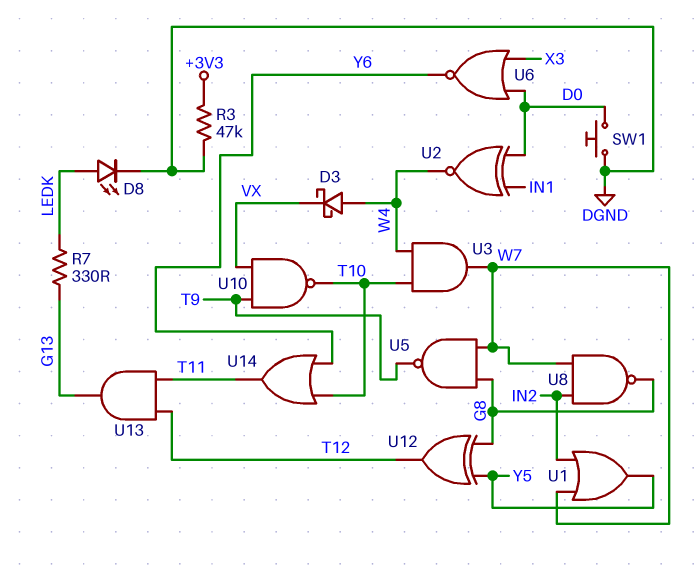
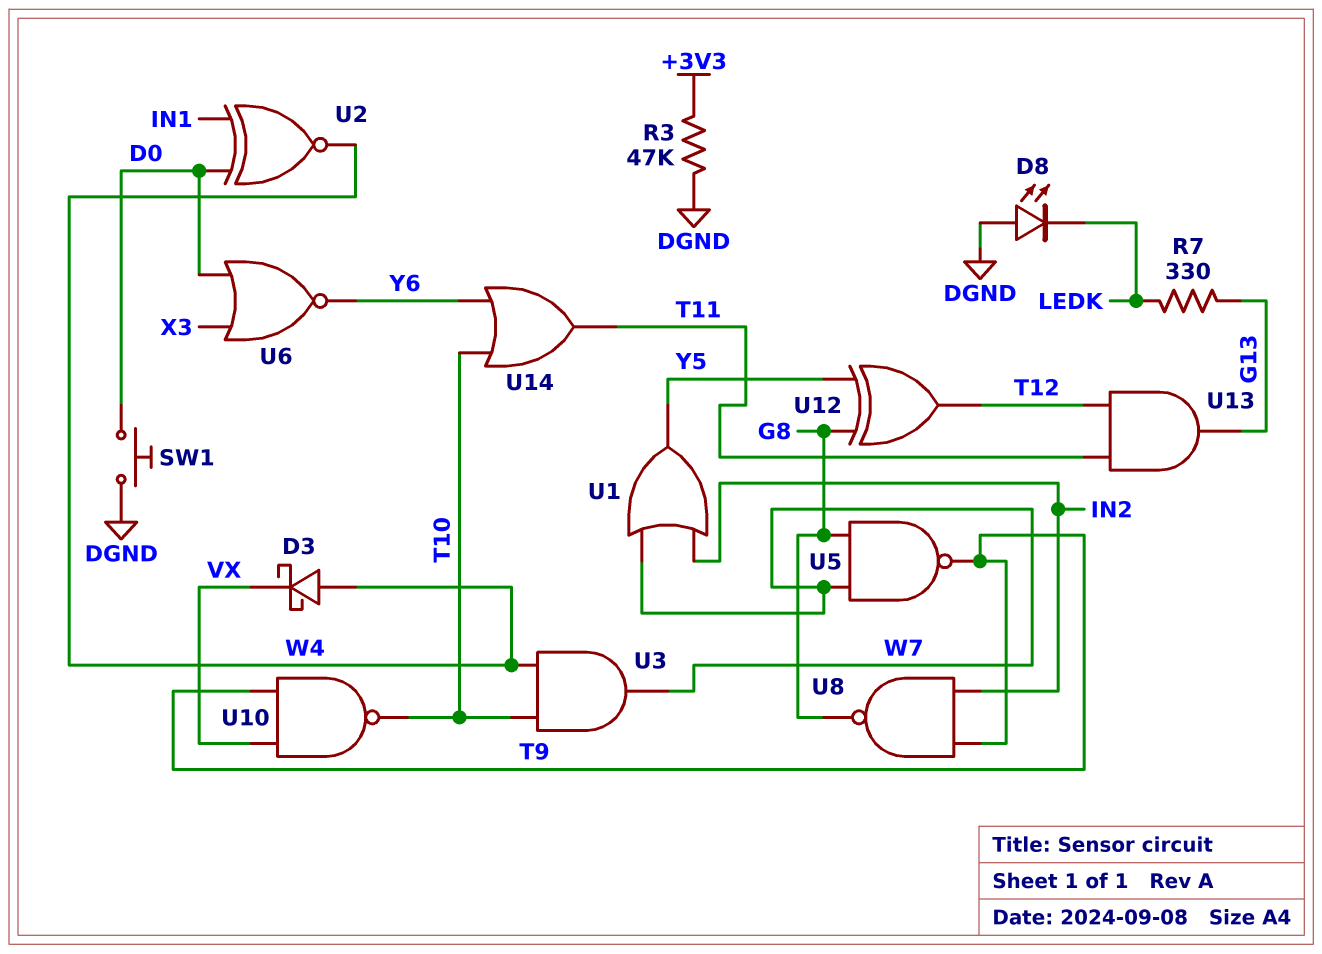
D8: LED (A LEDK, K DGND) -> LED (A DGND, K LEDK)
U8: NAND (in IN2, in W7, out G8) -> NAND (in IN2, in T9, out G8)

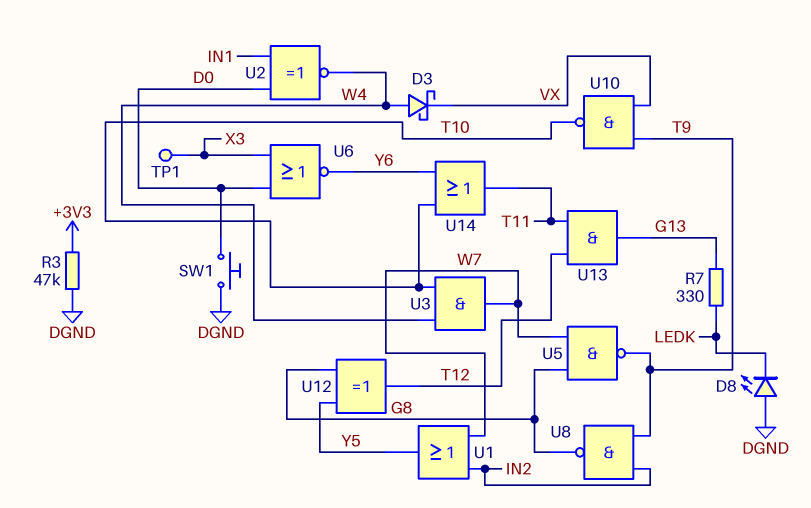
TP1: none -> test point (X3)

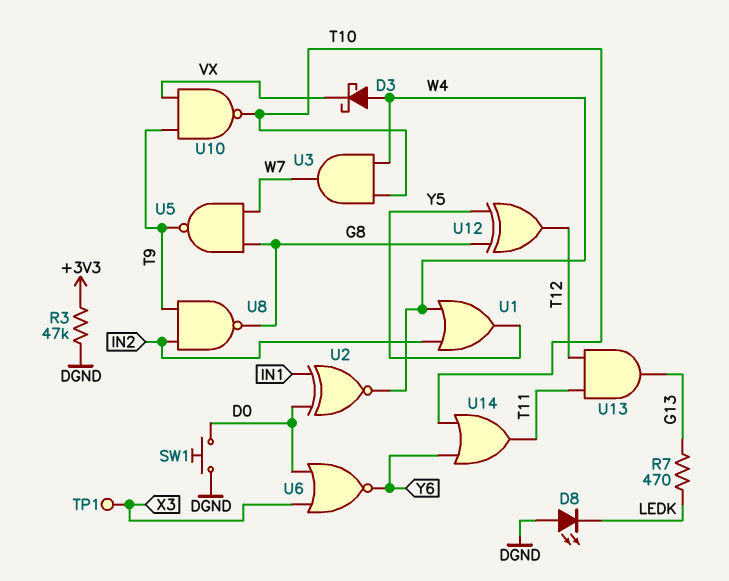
R7: 330 (G13, LEDK) -> 470 (G13, LEDK)
U1: OR (in IN2, in W7, out Y5) -> OR (in IN2, in W4, out Y5)

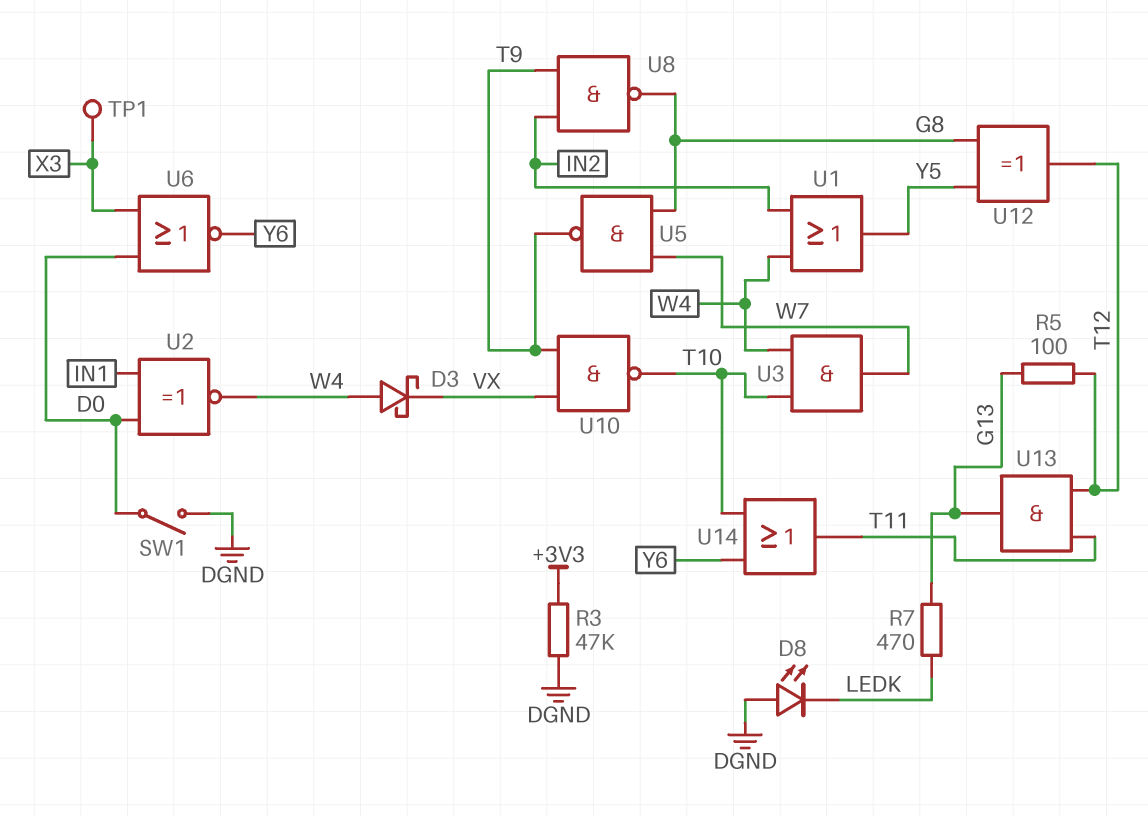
R5: none -> 100 (G13, T12)
SW1: button (D0, DGND) -> switch (D0, DGND)

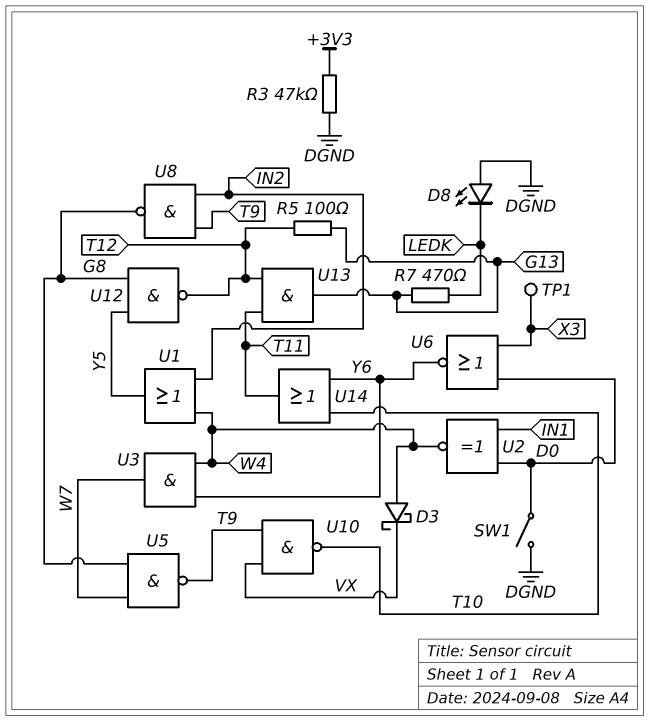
U3: AND (in T10, in W4, out W7) -> AND (in W4, in Y6, out W7)
U12: XOR (in G8, in Y5, out T12) -> NAND (in G8, in Y5, out T12)

